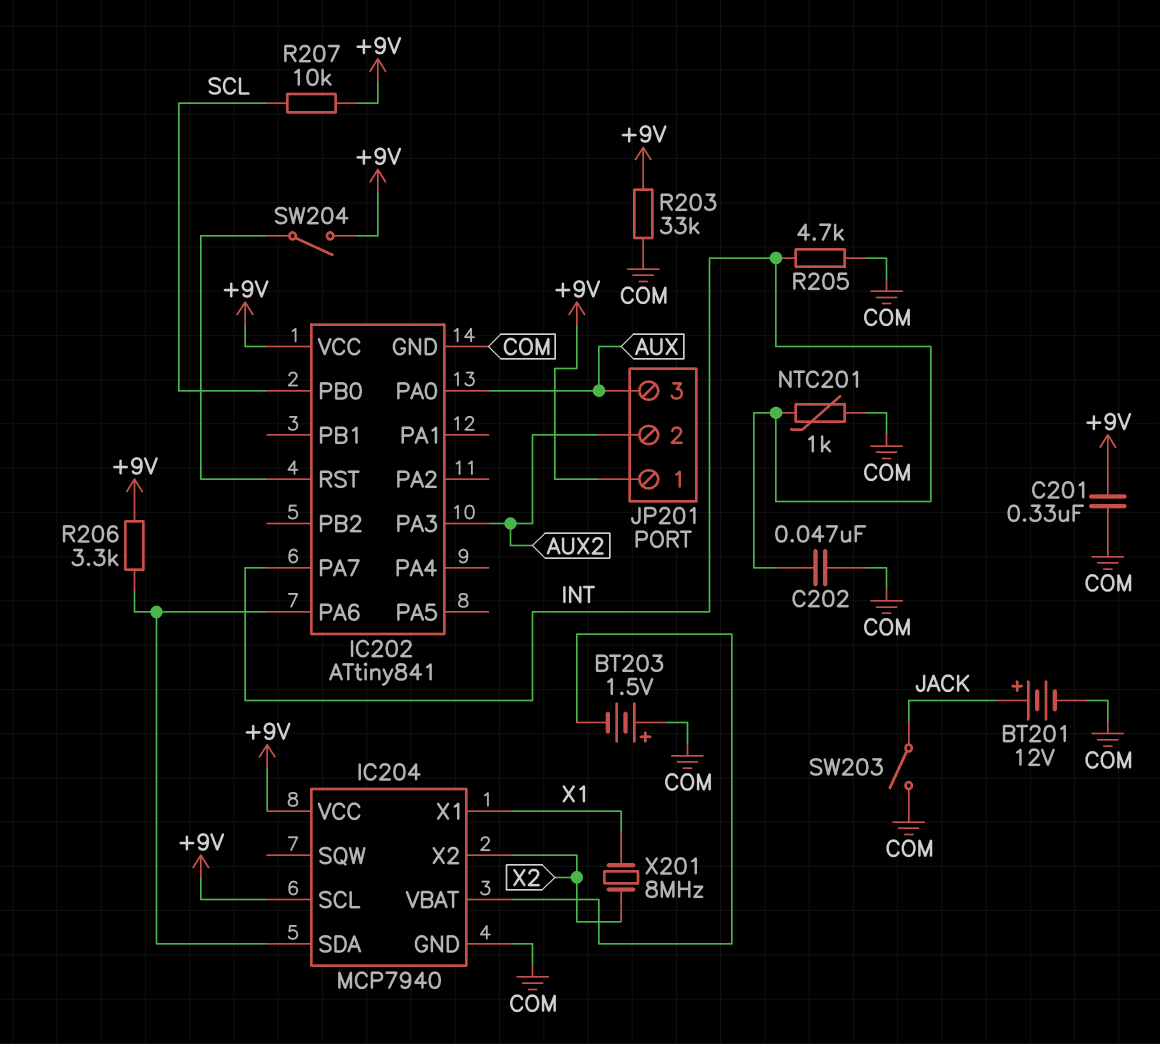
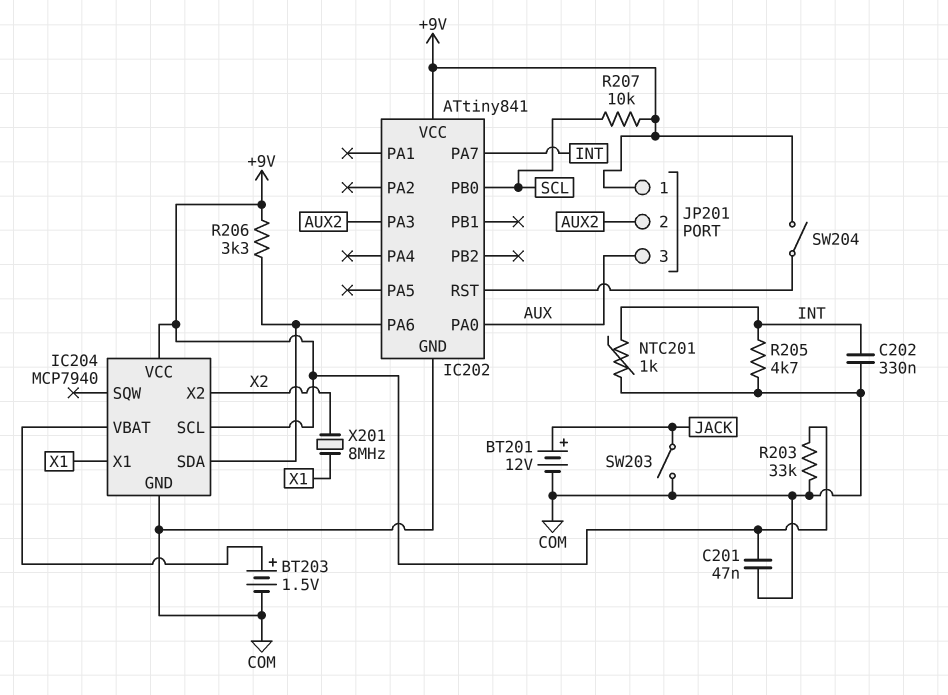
BT203: 1.5V (plus COM, minus IC204/VBAT) -> 1.5V (plus IC204/VBAT, minus COM)
C201: 330nF (+9V, COM) -> 47nF (+9V, COM)
C202: 47nF (COM, INT) -> 330nF (COM, INT)

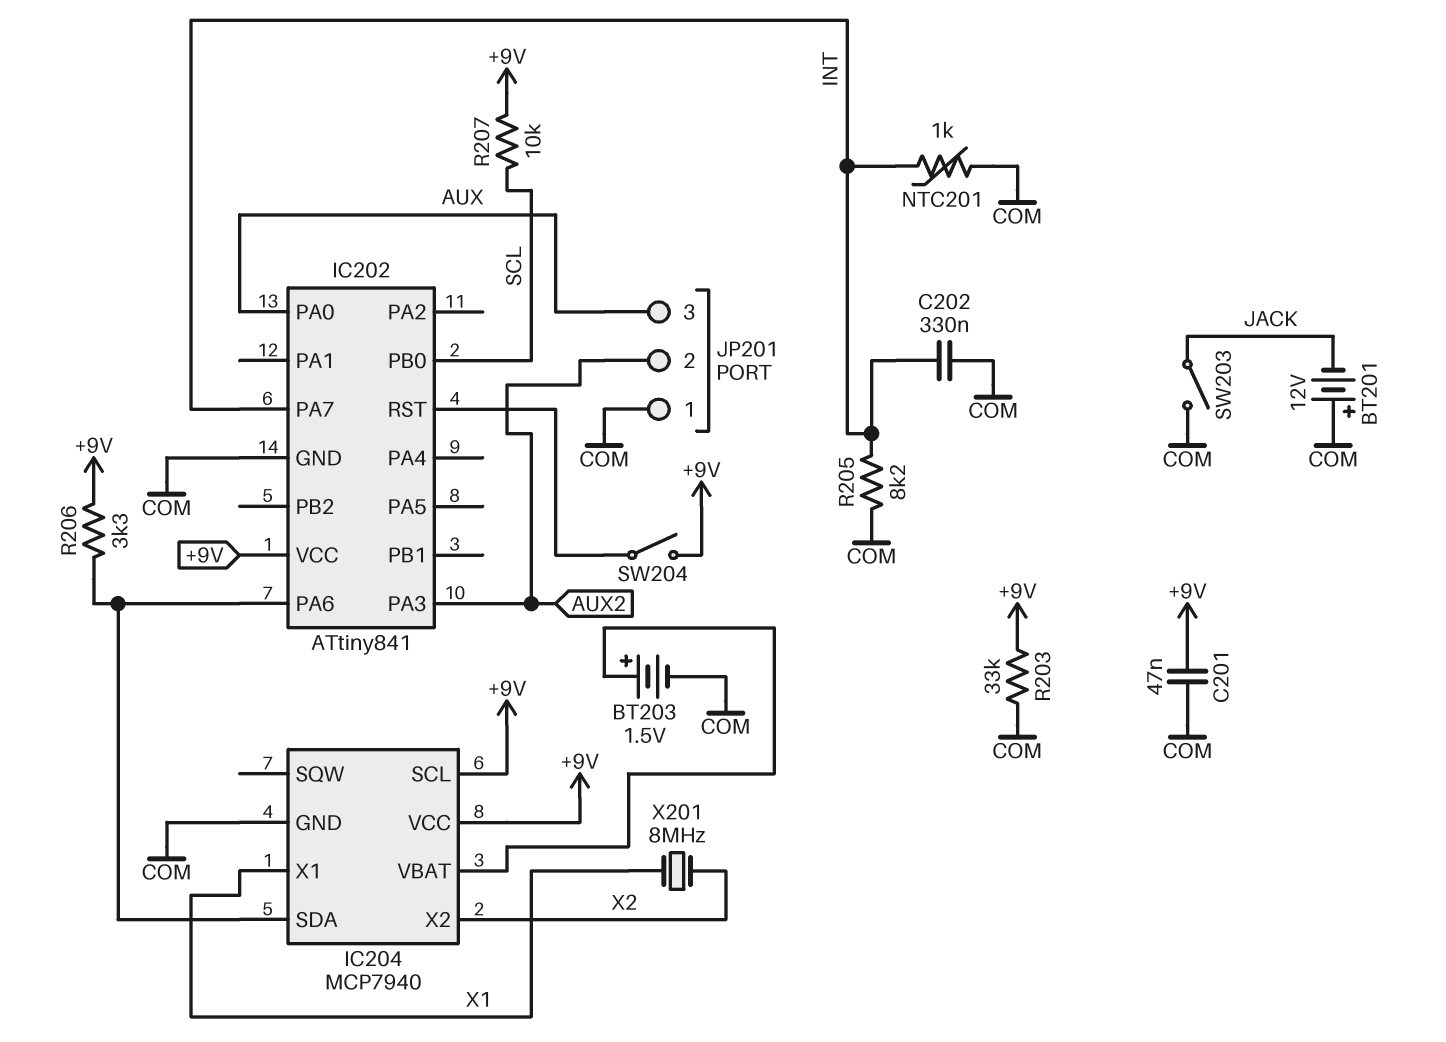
BT201: 12V (plus JACK, minus COM) -> 12V (plus COM, minus JACK)
JP201 pin 1: +9V -> COM
R205: 4.7k (COM, INT) -> 8.2k (COM, INT)

